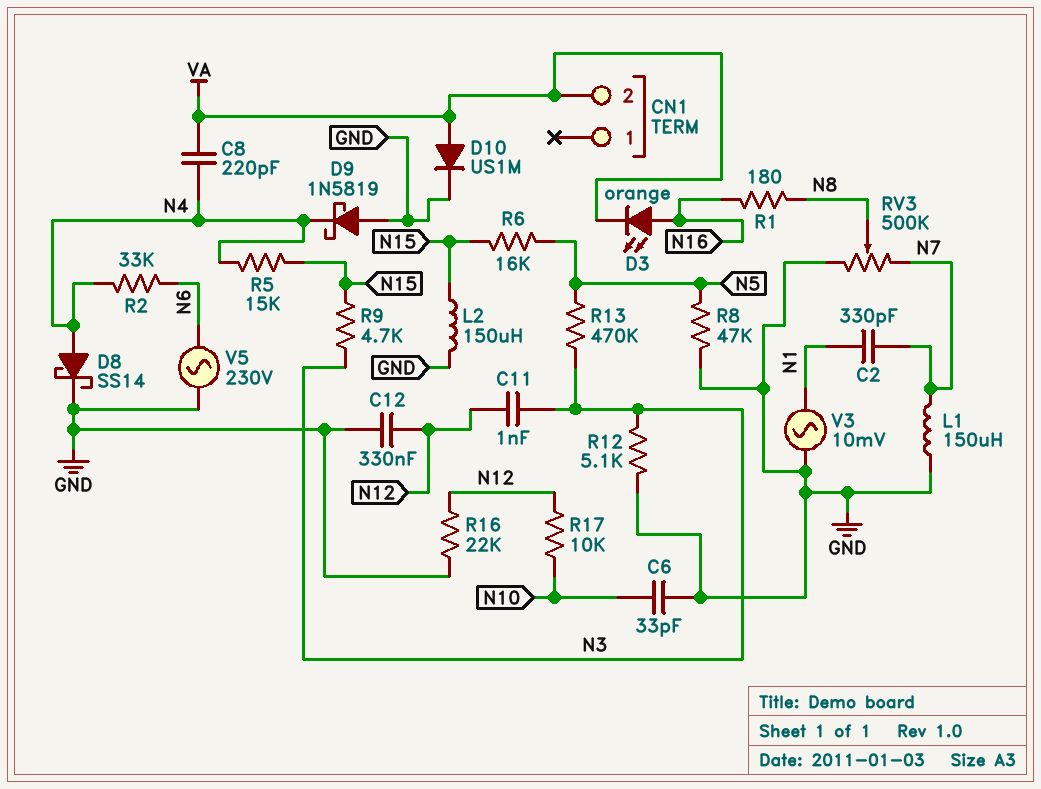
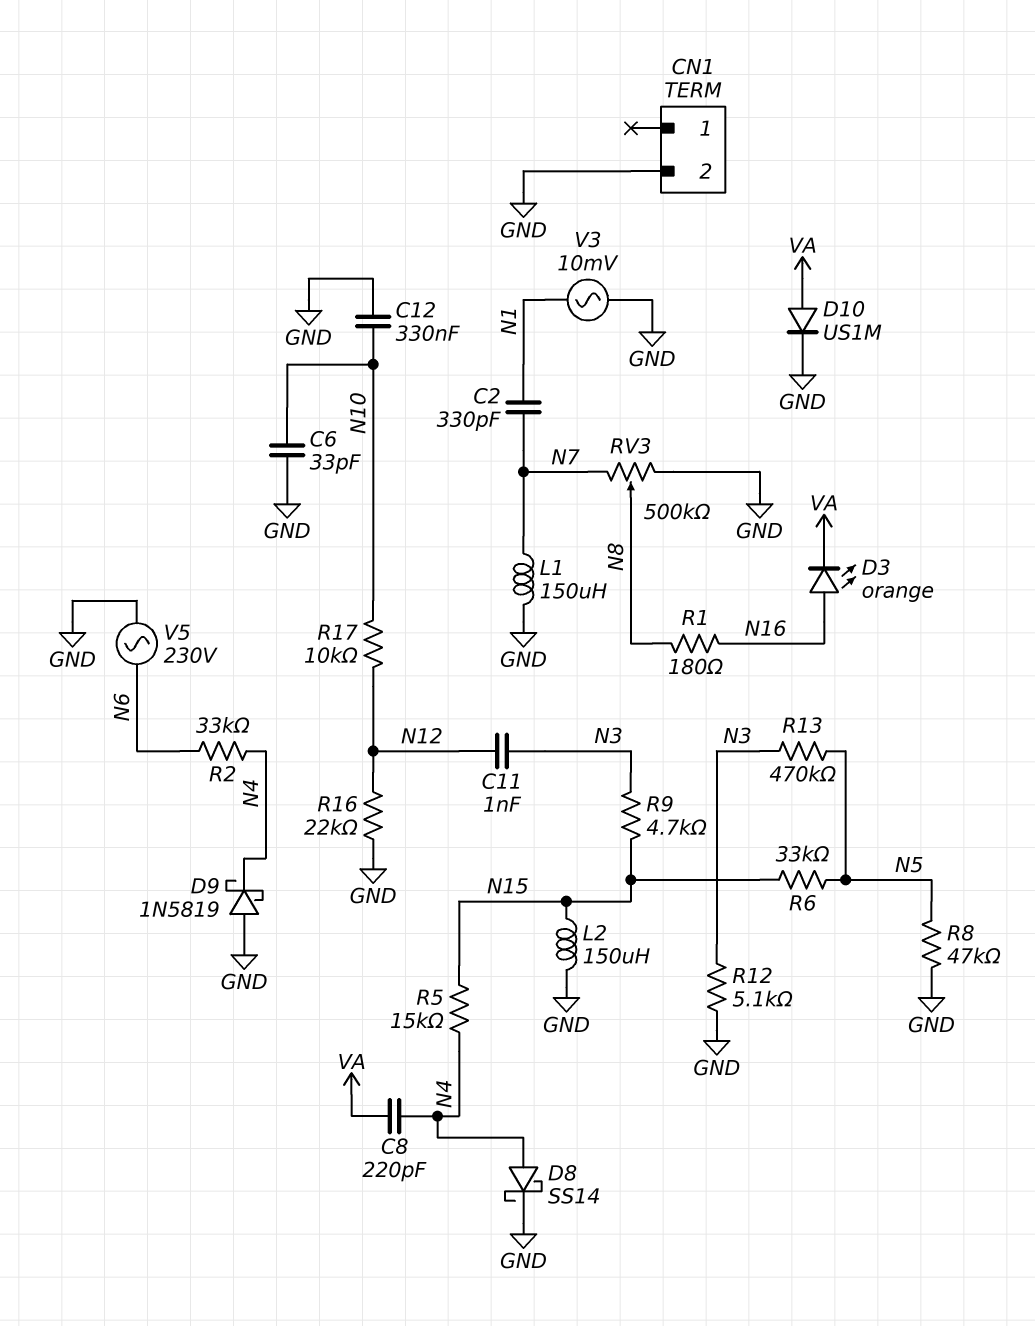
C12: 330nF (GND, N12) -> 330nF (GND, N10)
CN1 pin 2: VA -> GND
R6: 16k (N5, N15) -> 33k (N5, N15)

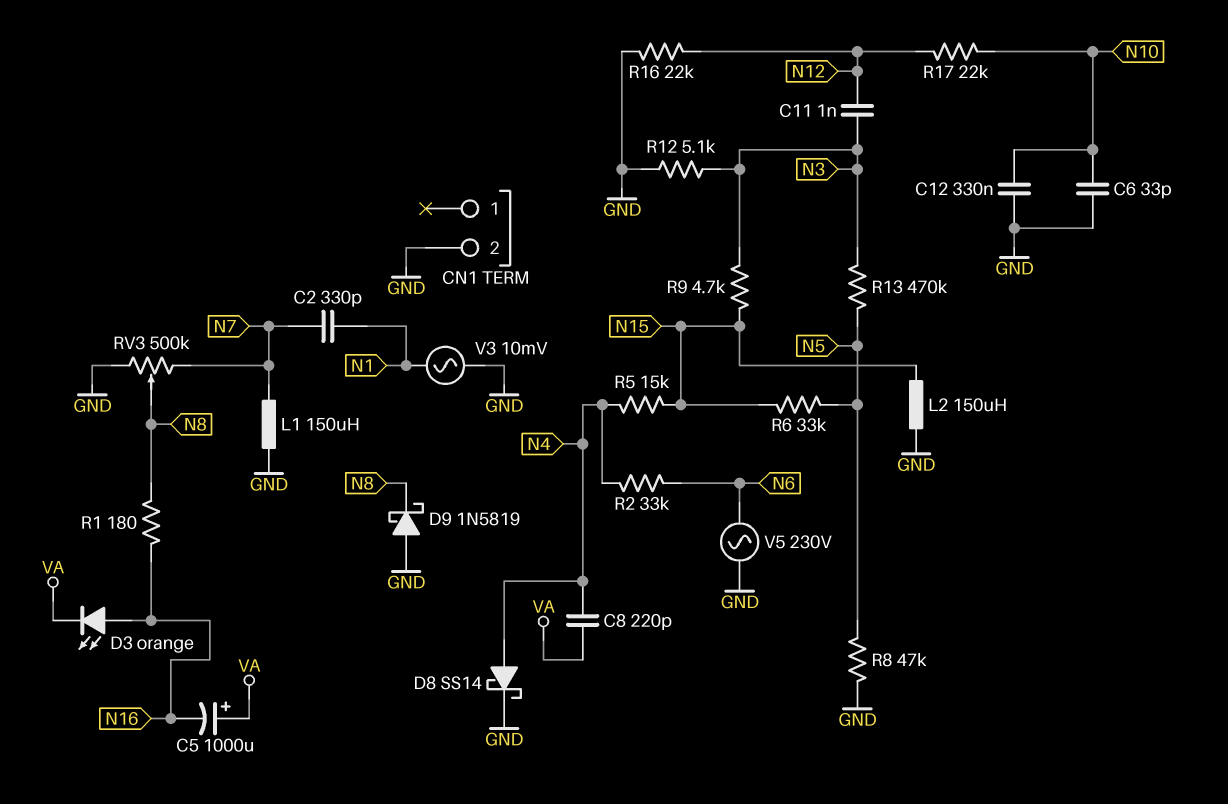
C5: none -> 1000uF (plus VA, minus N16)
D9: schottky 1N5819 (A GND, K N4) -> schottky 1N5819 (A GND, K N8)
D10: diode US1M (A VA, K GND) -> none
R17: 10k (N10, N12) -> 22k (N10, N12)

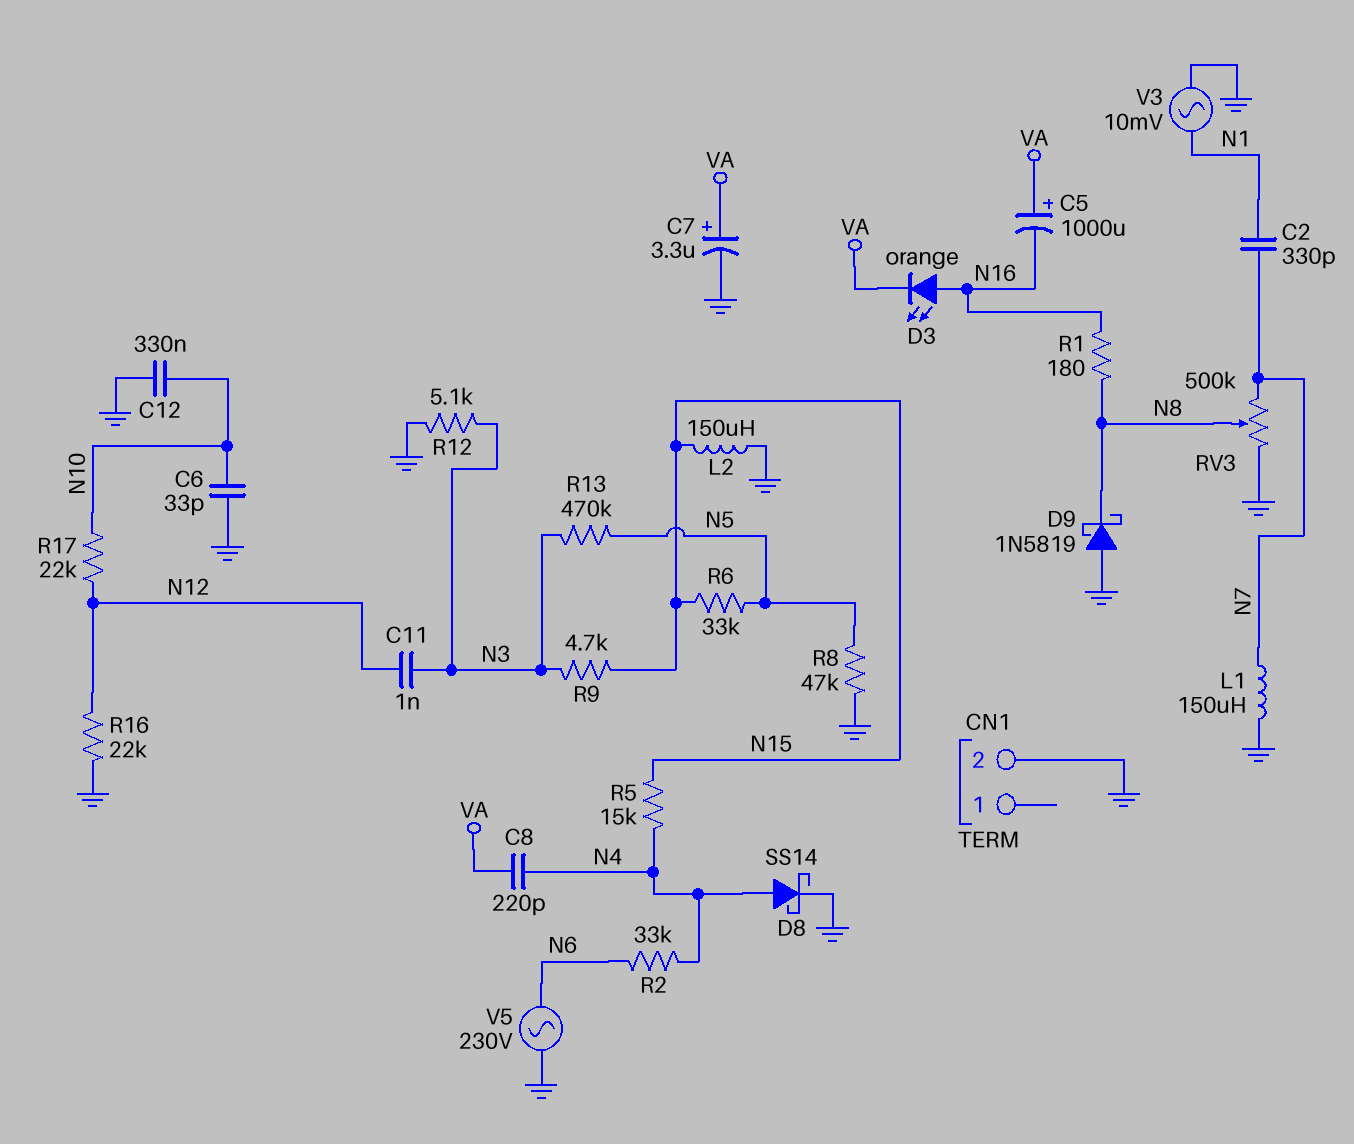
C7: none -> 3.3uF (plus VA, minus GND)

